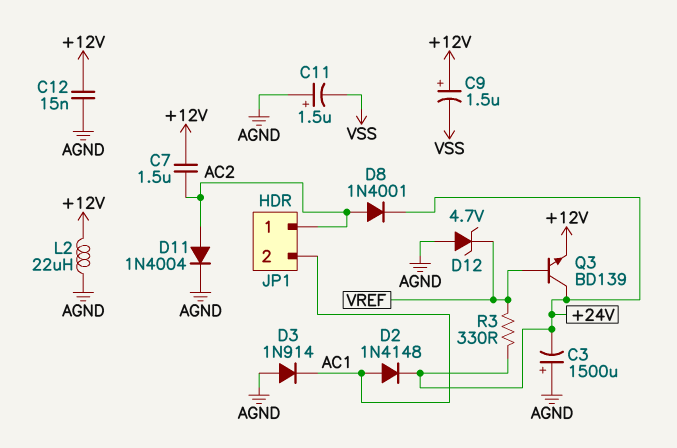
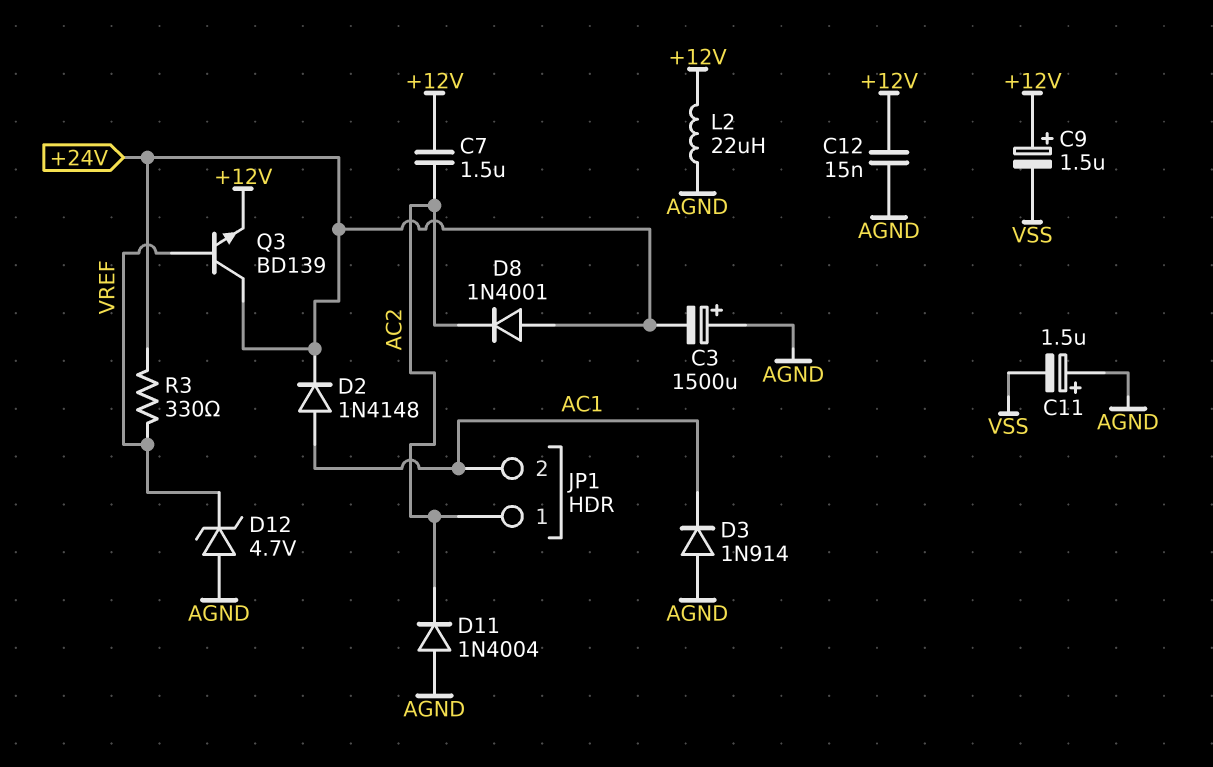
D8: diode 1N4001 (A AC2, K +24V) -> diode 1N4001 (A +24V, K AC2)
D11: diode 1N4004 (A AC2, K AGND) -> diode 1N4004 (A AGND, K AC2)

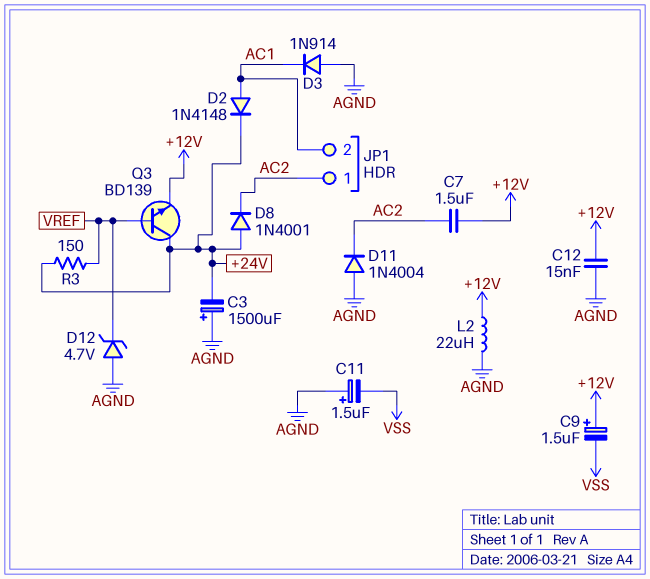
R3: 330 (+24V, VREF) -> 150 (+24V, VREF)

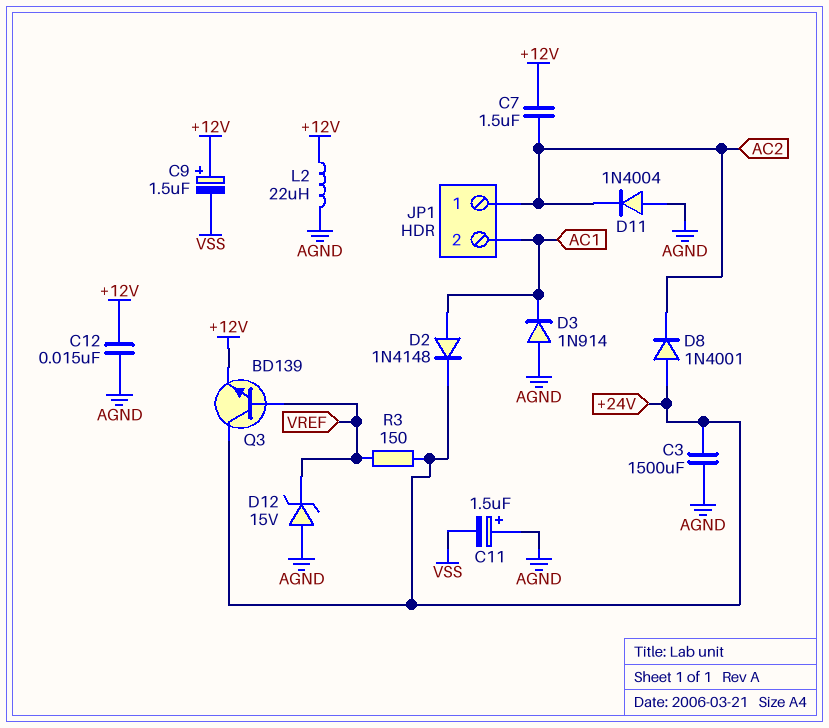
C3: 1500uF (plus AGND, minus +24V) -> 1500uF (+24V, AGND)
D12: zener 4.7V (A AGND, K VREF) -> zener 15V (A AGND, K VREF)

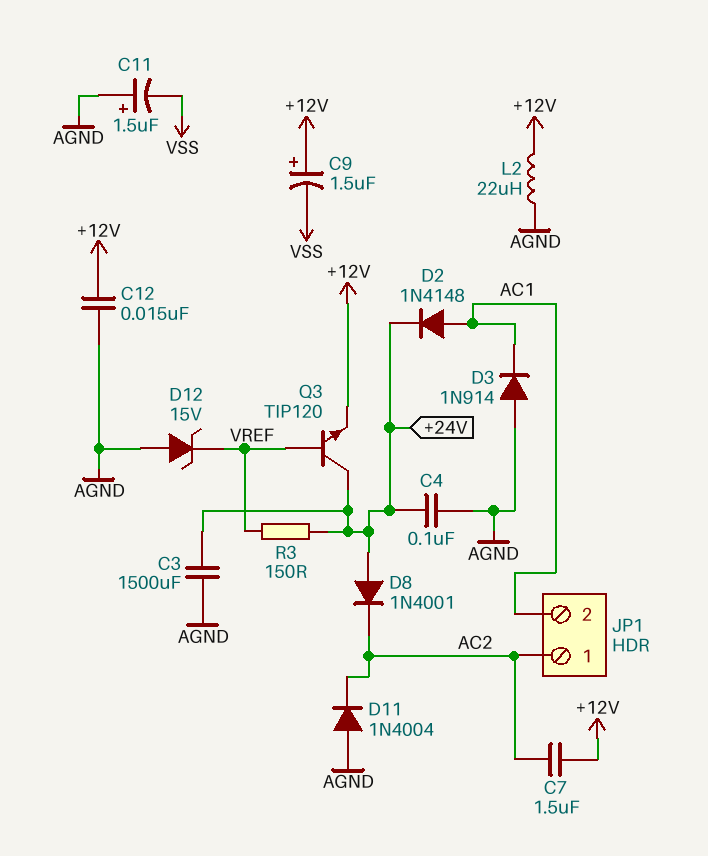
C4: none -> 100nF (+24V, AGND)
Q3: NPN BD139 (B VREF, C +24V, E +12V) -> NPN TIP120 (B VREF, C +24V, E +12V)

